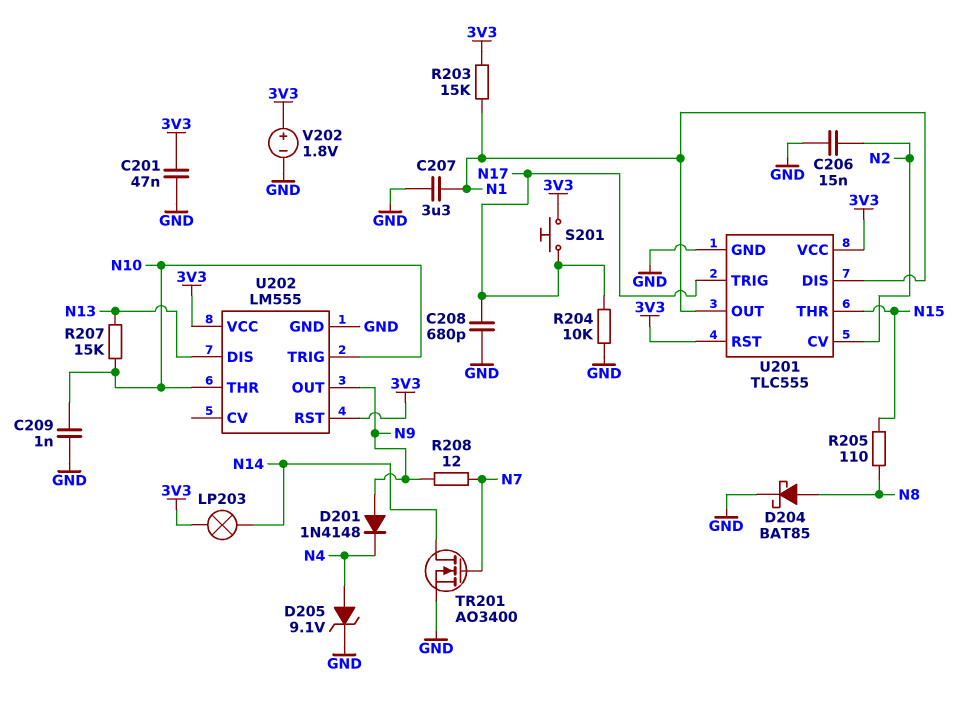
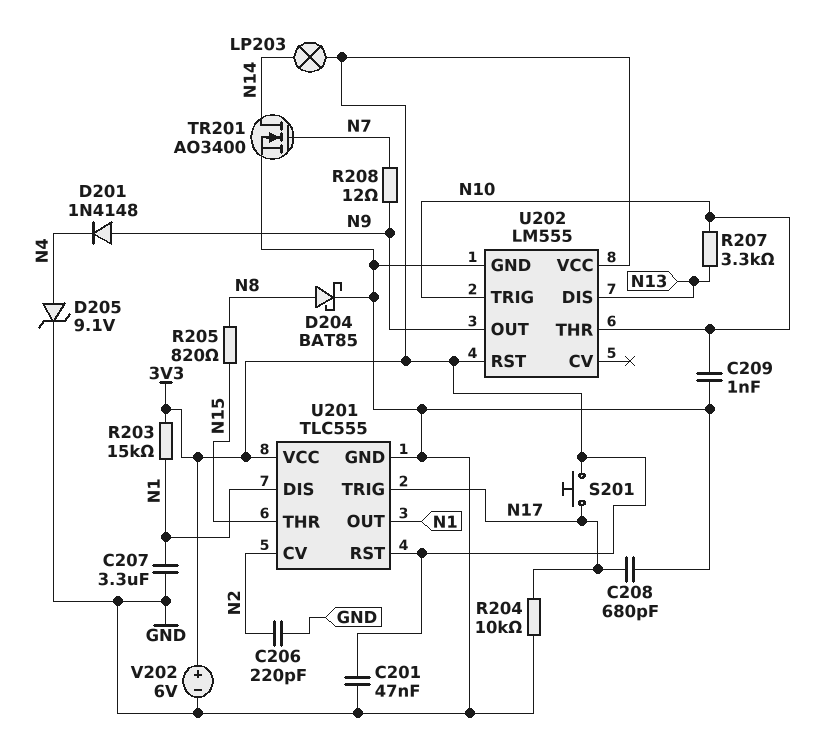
C206: 15nF (GND, N2) -> 220pF (GND, N2)
R205: 110 (N8, N15) -> 820 (N8, N15)
R207: 15k (N10, N13) -> 3.3k (N10, N13)
V202: 1.8V (plus 3V3, minus GND) -> 6V (plus 3V3, minus GND)

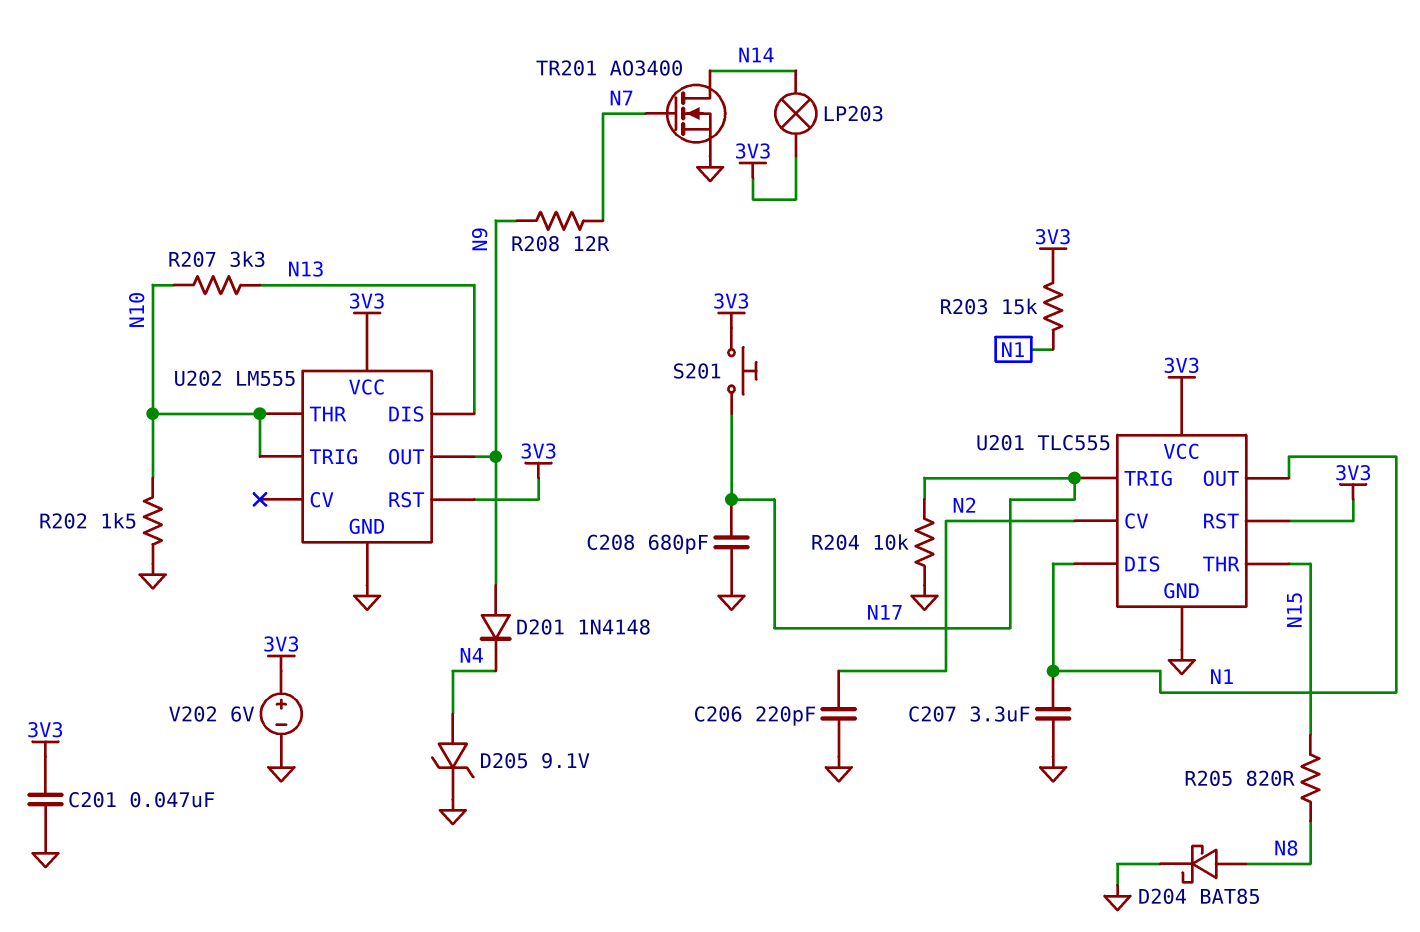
C209: 1nF (GND, N10) -> none
R202: none -> 1.5k (GND, N10)

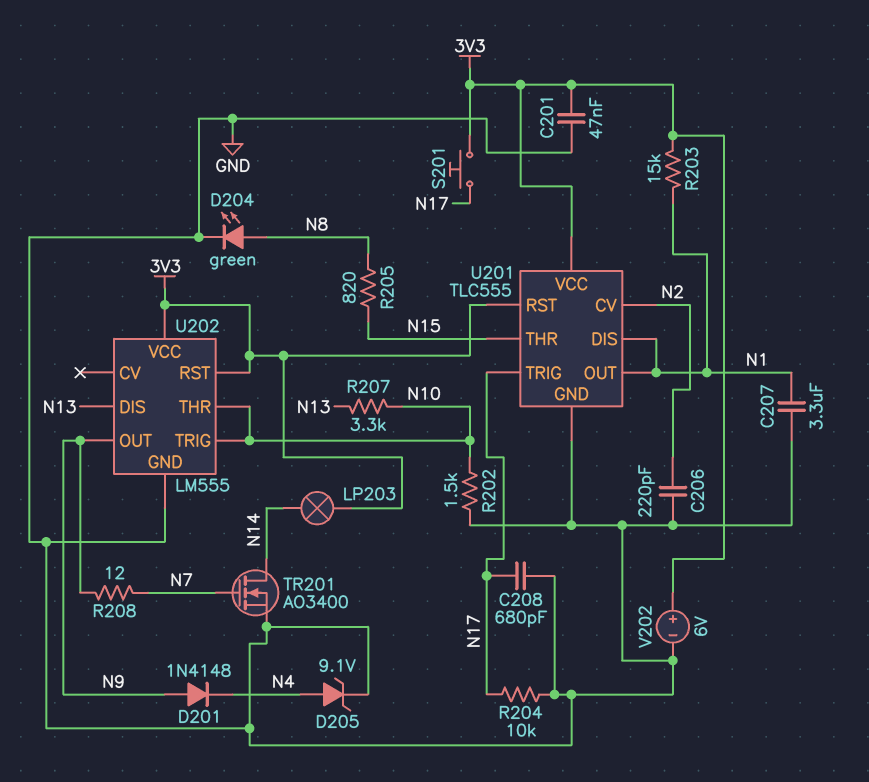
D204: schottky BAT85 (A N8, K GND) -> LED green (A N8, K GND)

